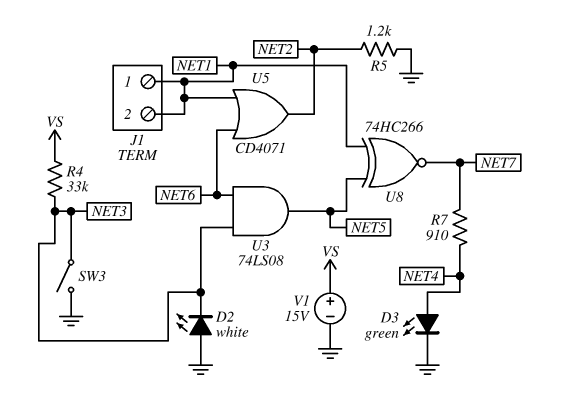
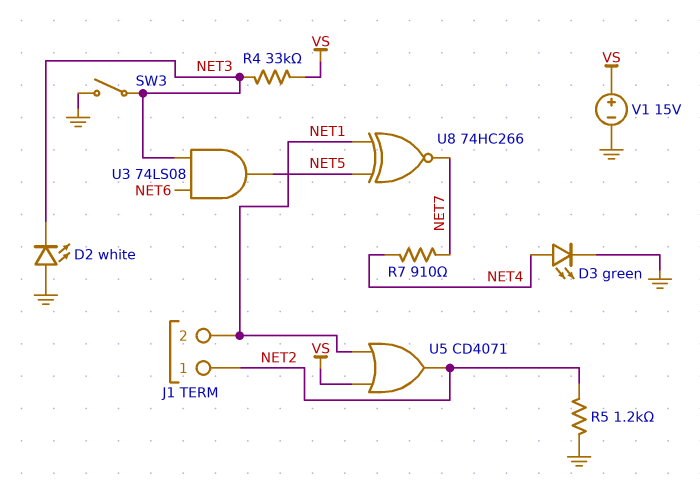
J1 pin 1: NET1 -> NET2
U5: OR CD4071 (in NET1, in NET6, out NET2) -> OR CD4071 (in NET1, in VS, out NET2)

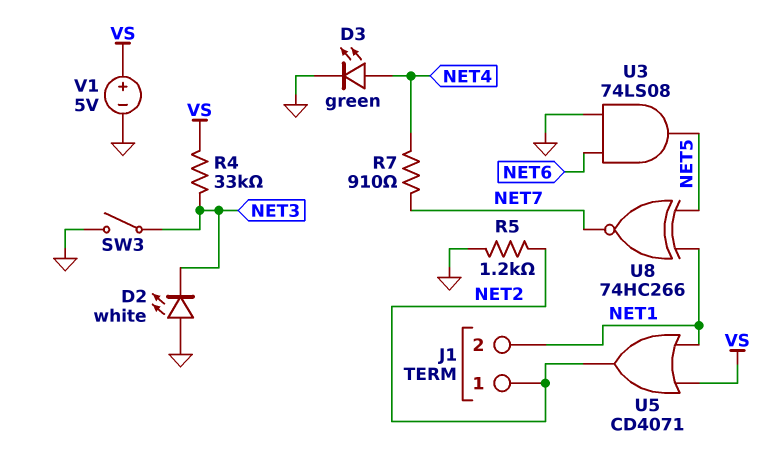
U3: AND 74LS08 (in NET3, in NET6, out NET5) -> AND 74LS08 (in GND, in NET6, out NET5)
V1: 15V (plus VS, minus GND) -> 5V (plus VS, minus GND)

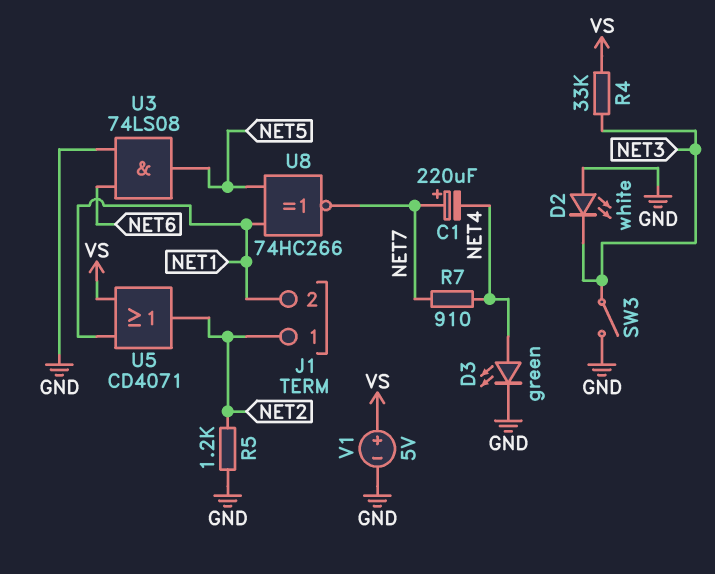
C1: none -> 220uF (plus NET7, minus NET4)

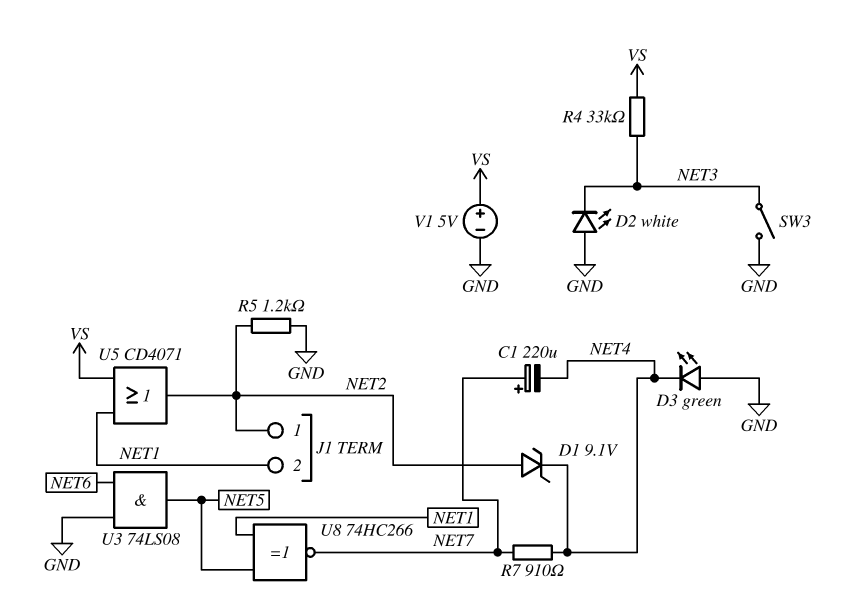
D1: none -> zener 9.1V (A NET2, K NET4)
D3: LED green (A NET4, K GND) -> LED green (A GND, K NET4)

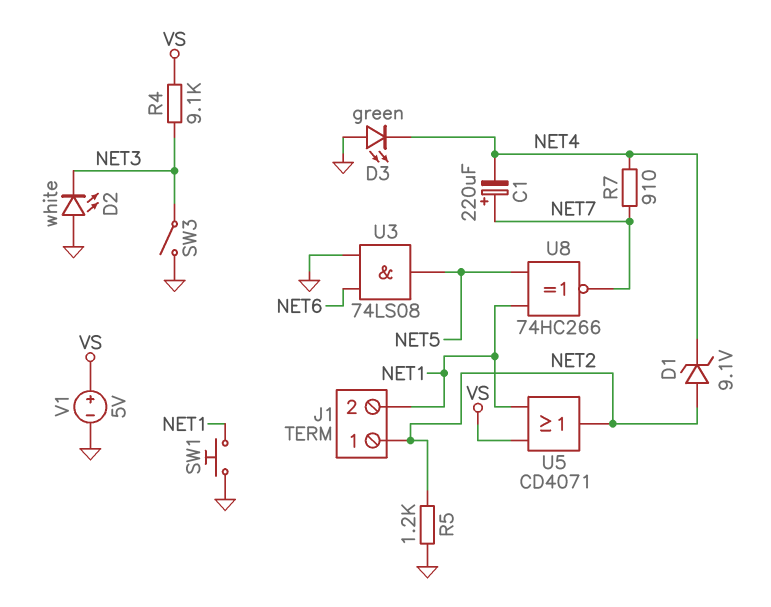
R4: 33k (NET3, VS) -> 9.1k (NET3, VS)
SW1: none -> button (GND, NET1)

